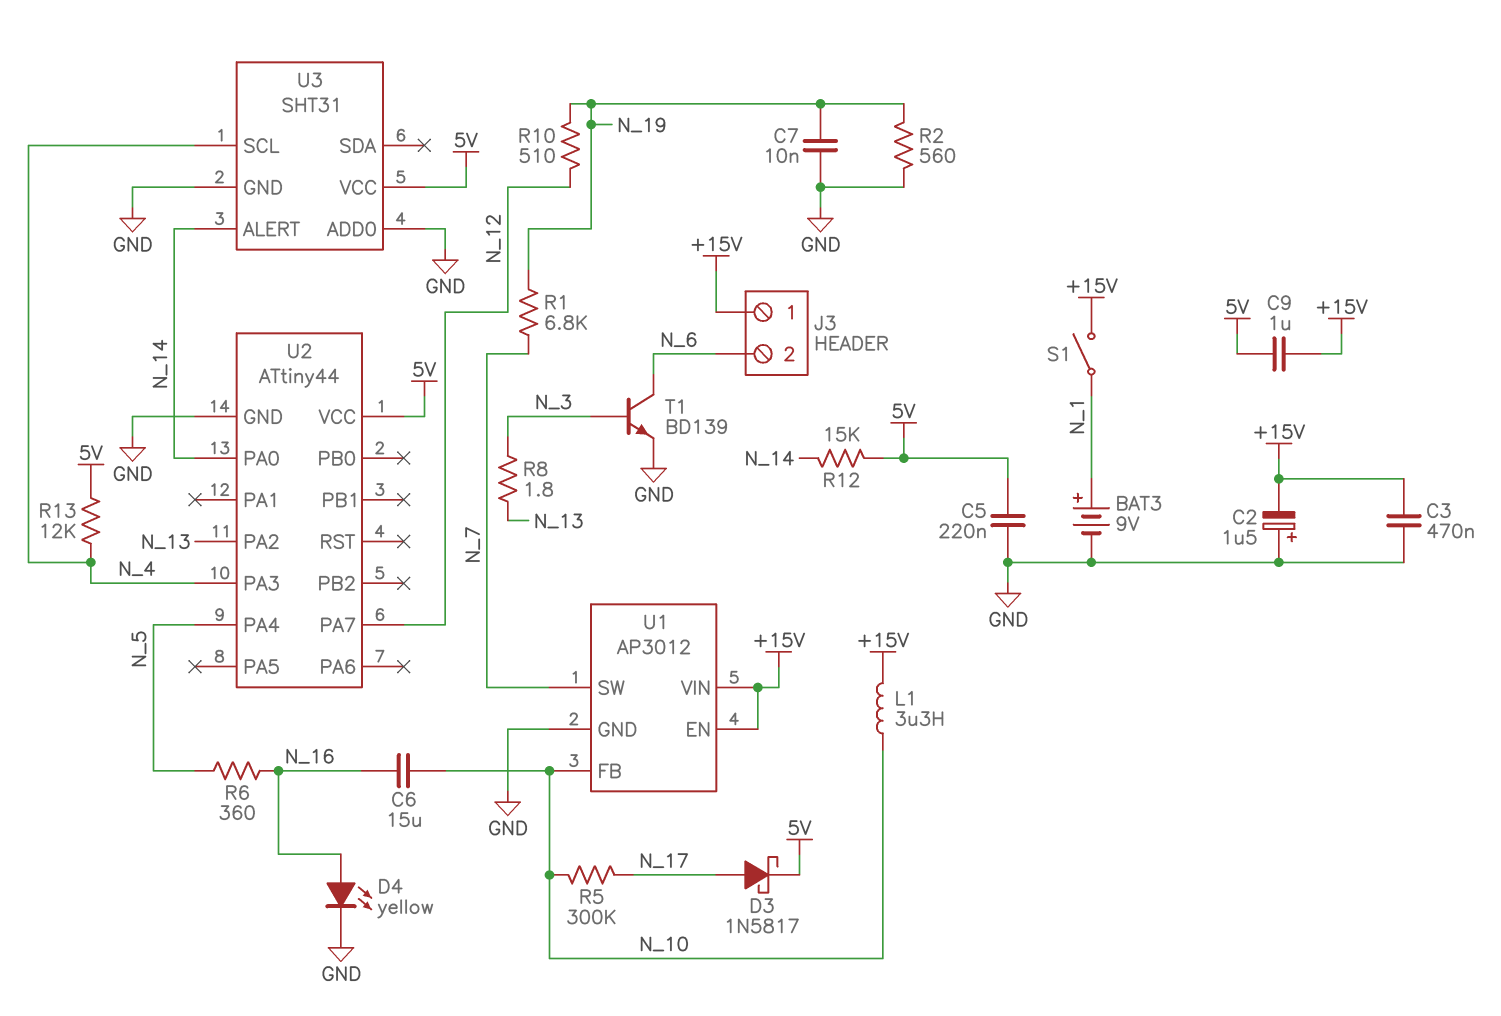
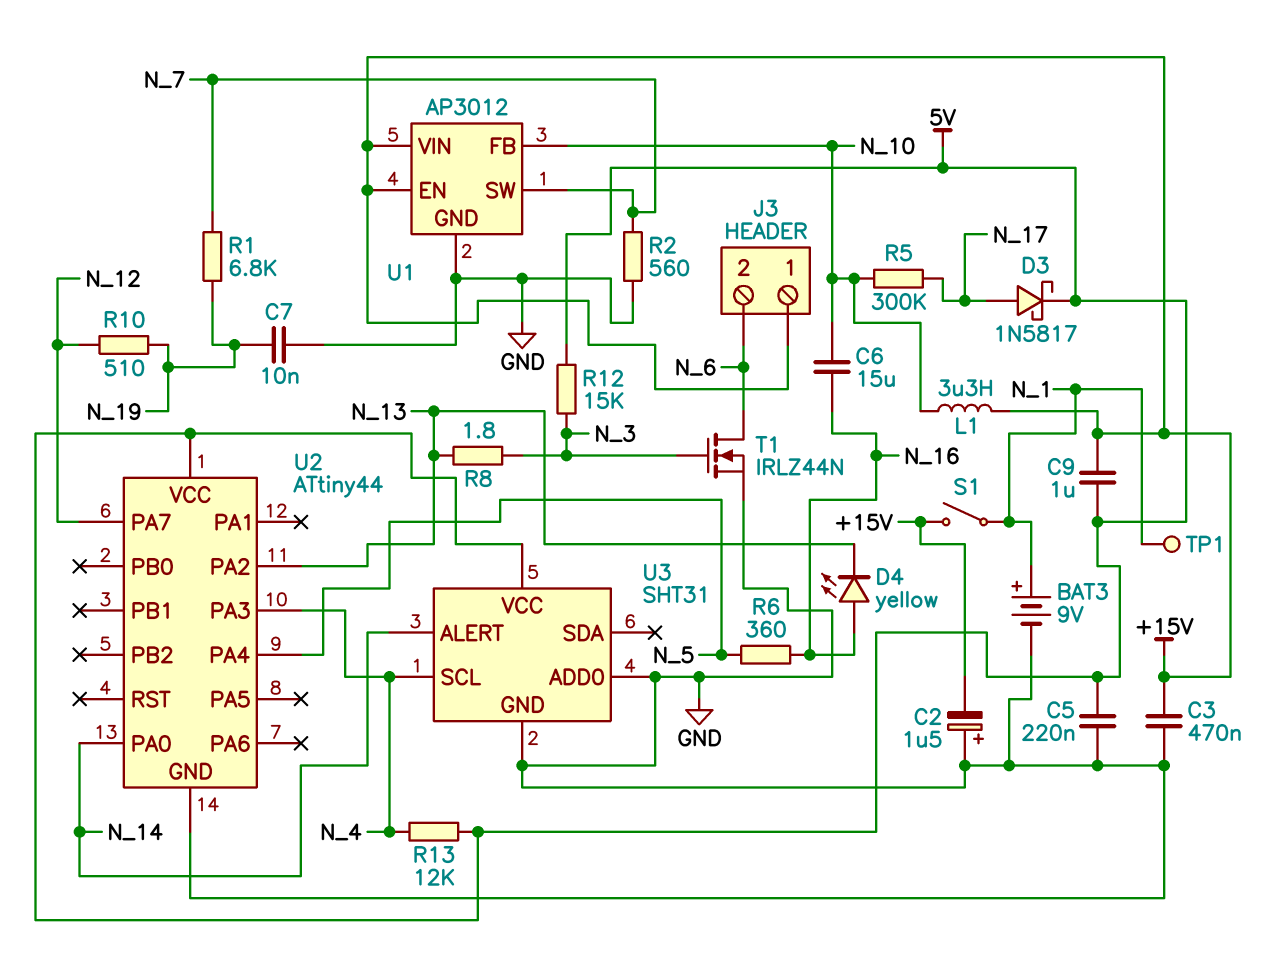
D4: LED yellow (A N_16, K GND) -> LED yellow (A N_16, K N_13)
R2: 560 (GND, N_19) -> 560 (GND, N_7)
R12: 15k (5V, N_14) -> 15k (5V, N_3)
T1: NPN BD139 (B N_3, C N_6, E GND) -> NMOS IRLZ44N (G N_3, D N_6, S GND)
TP1: none -> test point (N_1)

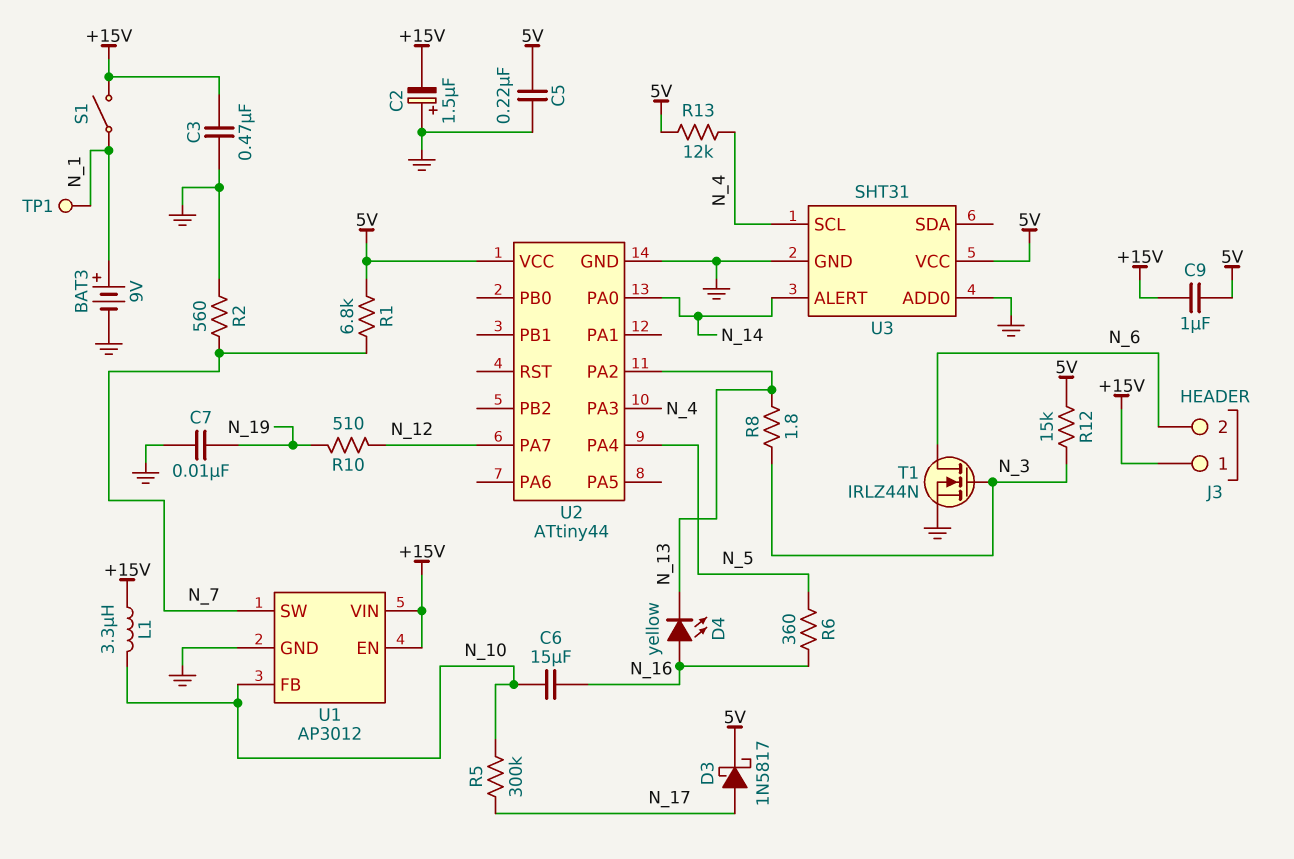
R1: 6.8k (N_7, N_19) -> 6.8k (5V, N_7)

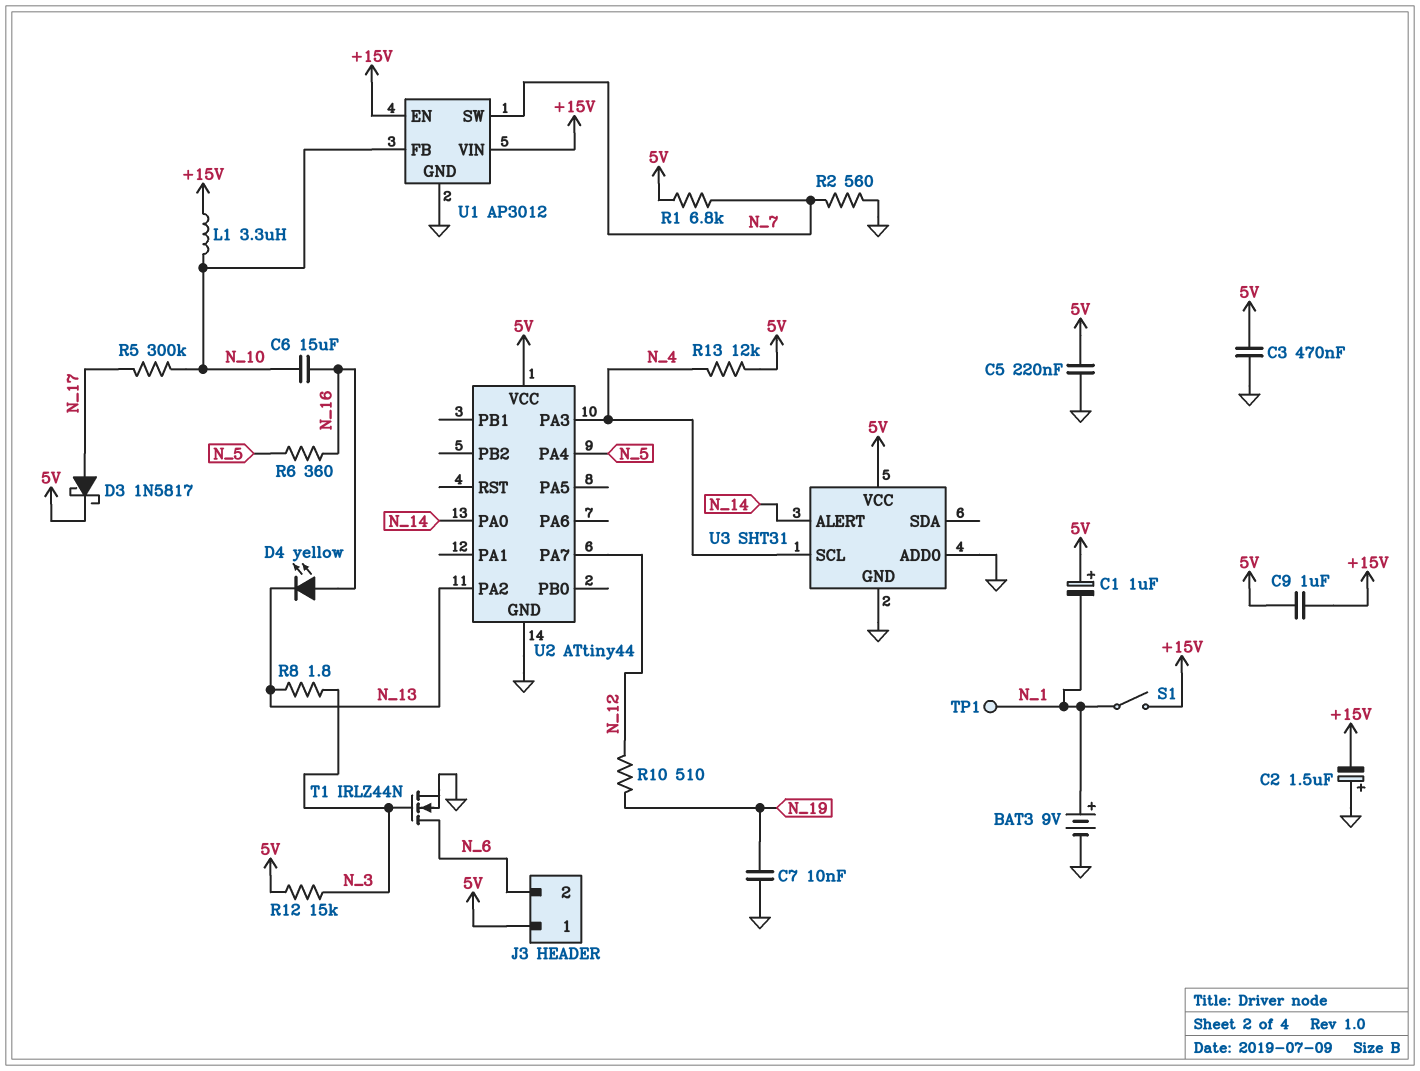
C1: none -> 1uF (plus 5V, minus N_1)
C3: 470nF (+15V, GND) -> 470nF (5V, GND)
J3 pin 1: +15V -> 5V

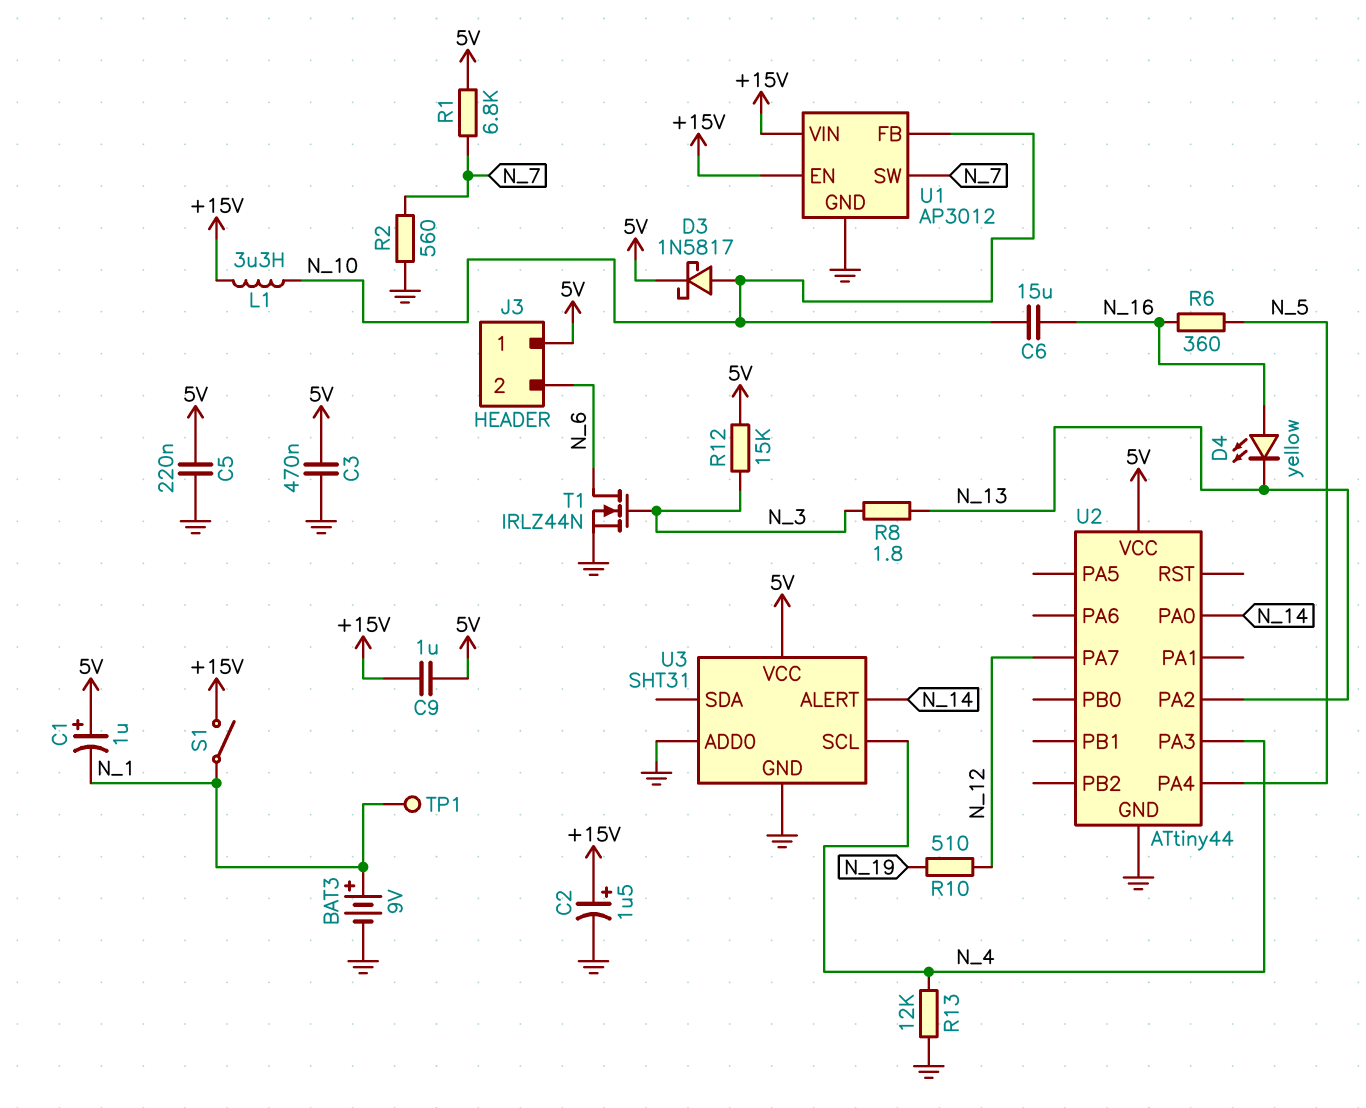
C2: 1.5uF (plus GND, minus +15V) -> 1.5uF (plus +15V, minus GND)
C7: 10nF (GND, N_19) -> none
D3: schottky 1N5817 (A N_17, K 5V) -> schottky 1N5817 (A N_10, K 5V)
R5: 300k (N_10, N_17) -> none
R13: 12k (5V, N_4) -> 12k (GND, N_4)

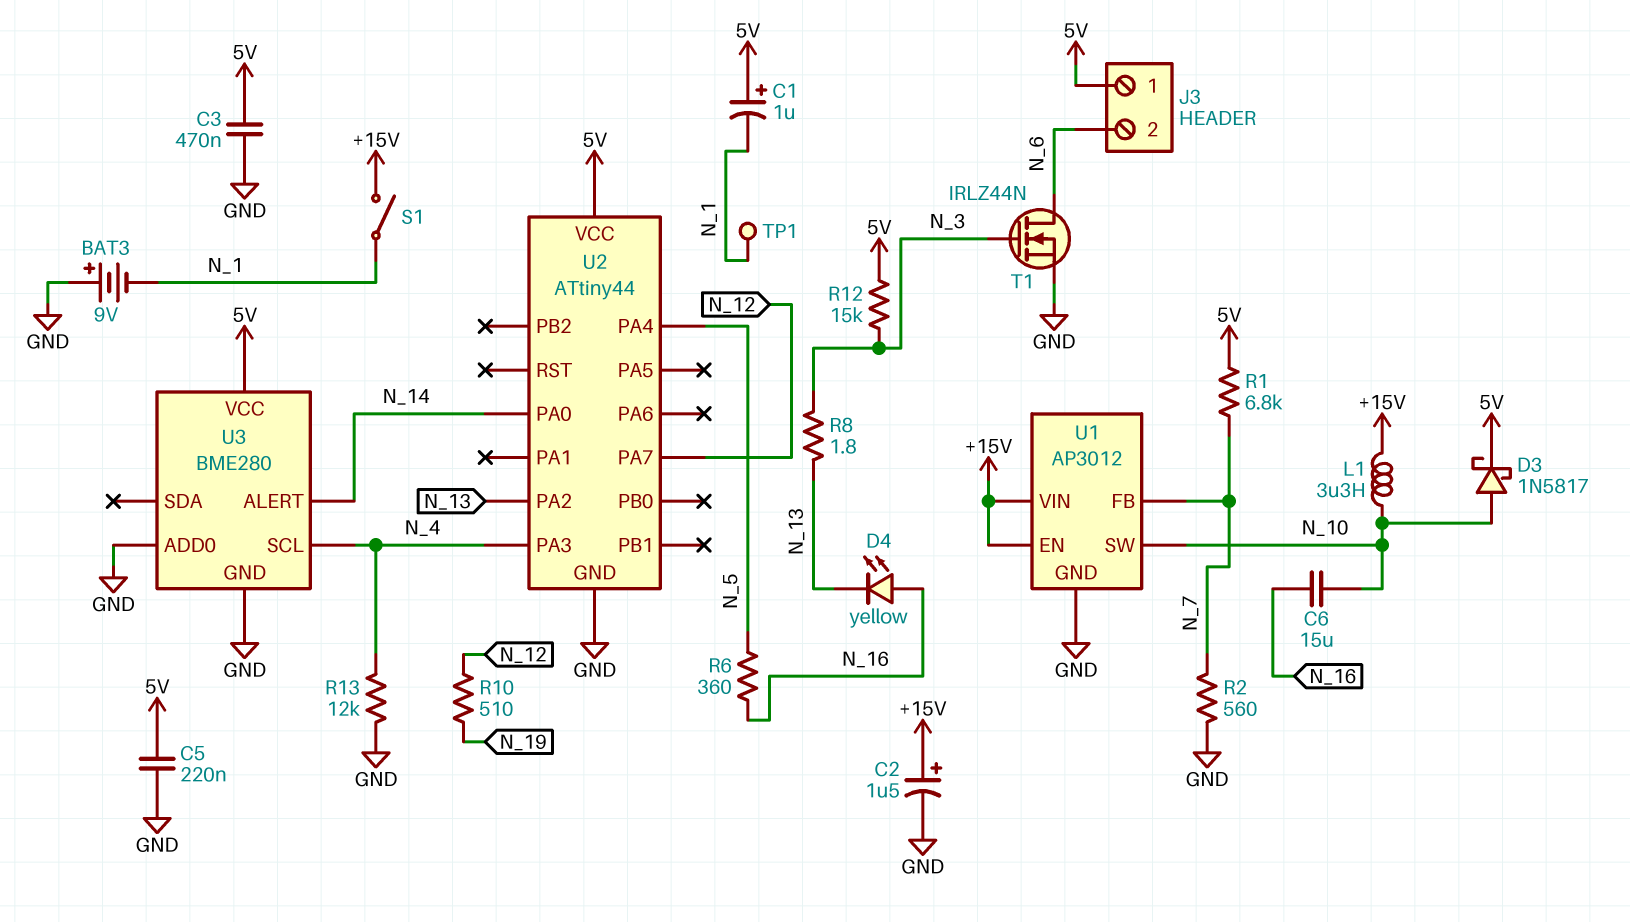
BAT3: 9V (plus N_1, minus GND) -> 9V (plus GND, minus N_1)
C9: 1uF (+15V, 5V) -> none
U1 pin FB: N_10 -> N_7
U1 pin SW: N_7 -> N_10
U3: SHT31 -> BME280

